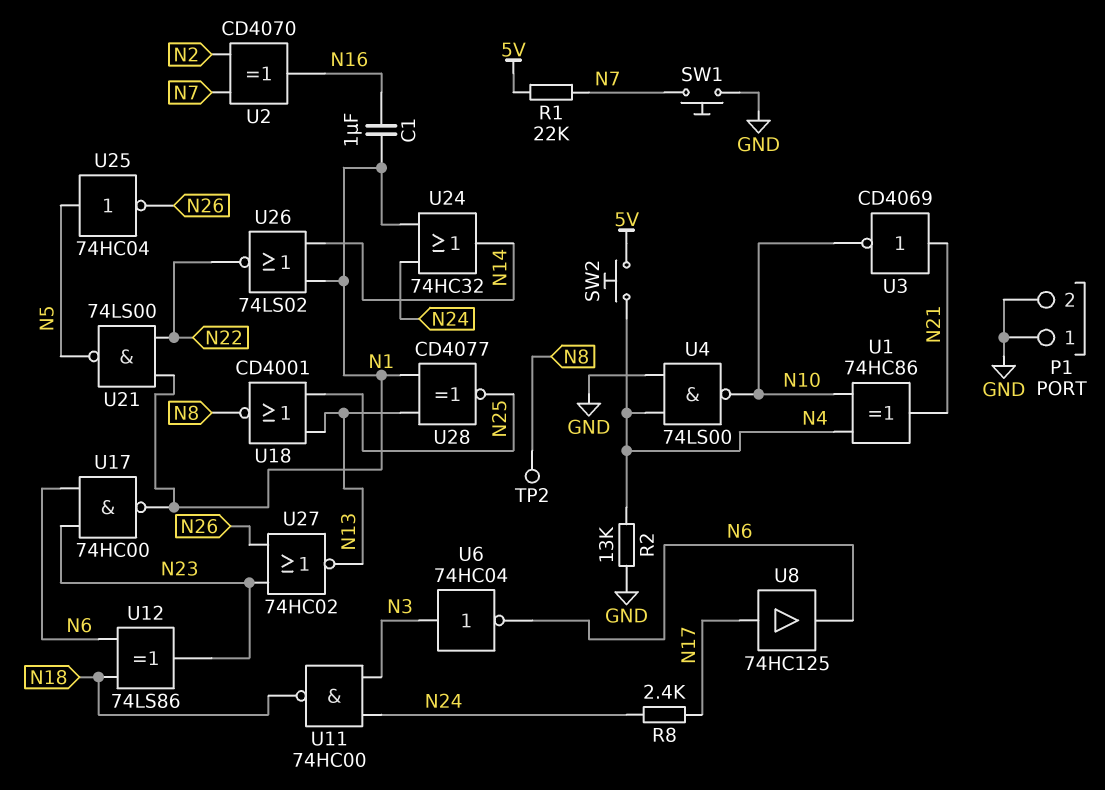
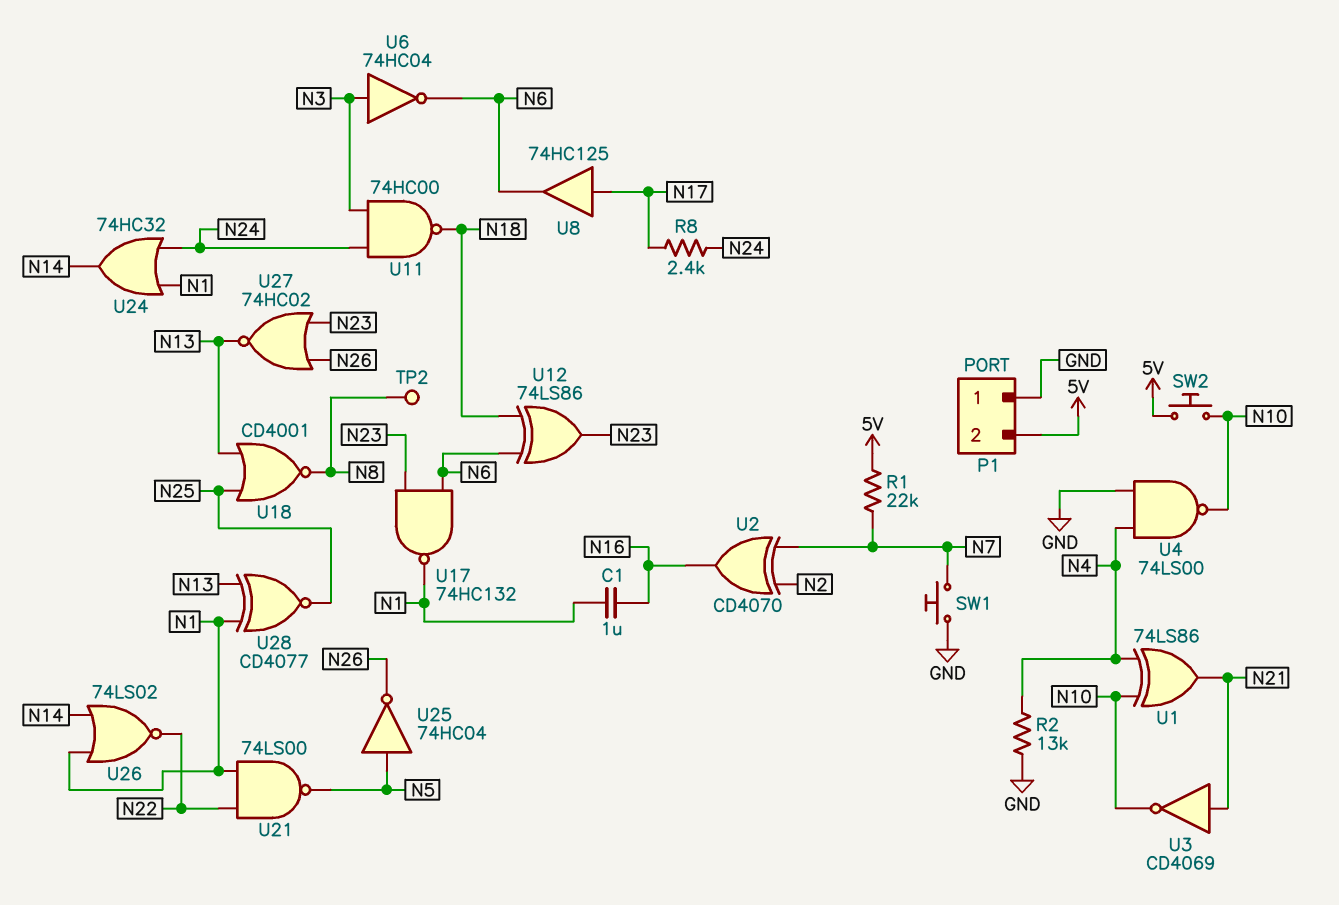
P1 pin 2: GND -> 5V
SW2: button (5V, N4) -> button (5V, N10)
U1: XOR 74HC86 (in N4, in N10, out N21) -> XOR 74LS86 (in N4, in N10, out N21)
U17: NAND 74HC00 (in N6, in N23, out N1) -> NAND 74HC132 (in N6, in N23, out N1)

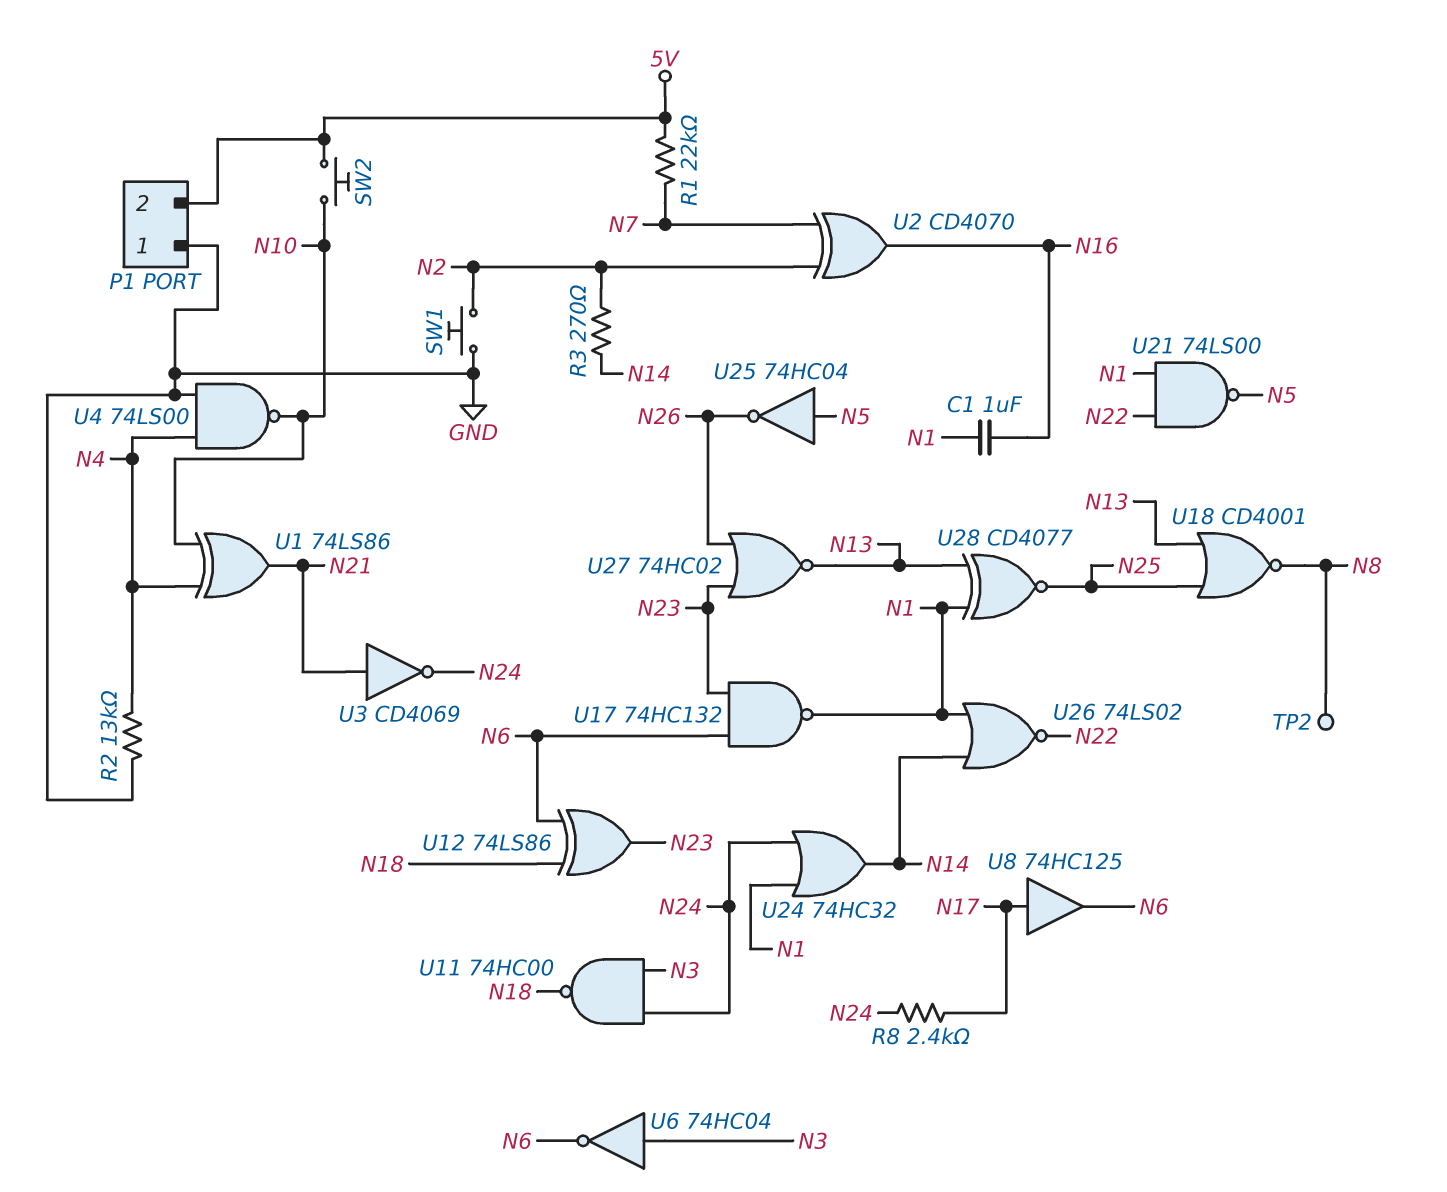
R3: none -> 270 (N2, N14)
SW1: button (GND, N7) -> button (GND, N2)
U3: NOT CD4069 (in N21, out N10) -> NOT CD4069 (in N21, out N24)

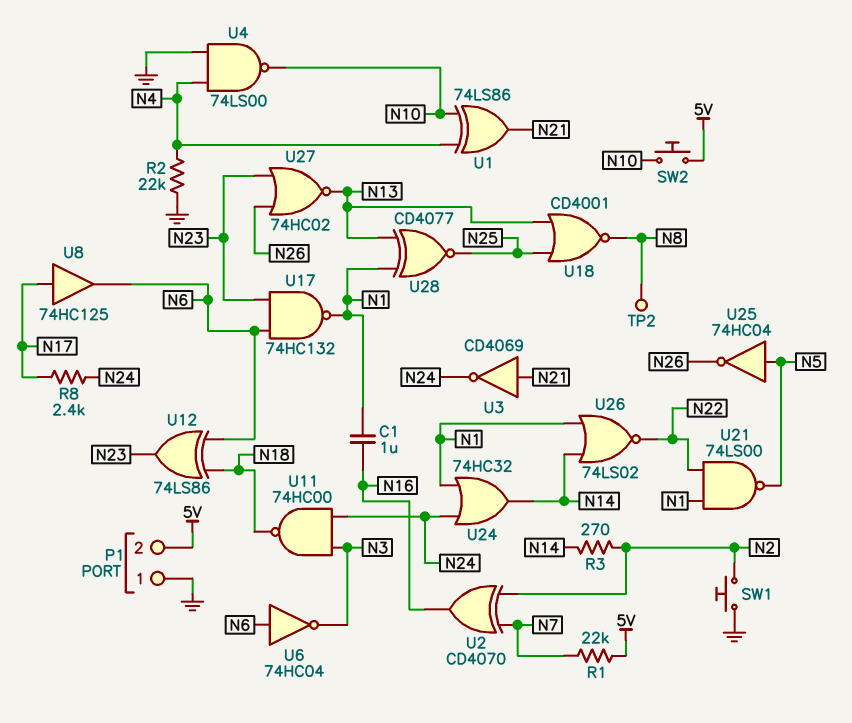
R2: 13k (GND, N4) -> 22k (GND, N4)
U6: NOT 74HC04 (in N3, out N6) -> NOT 74HC04 (in N6, out N3)

